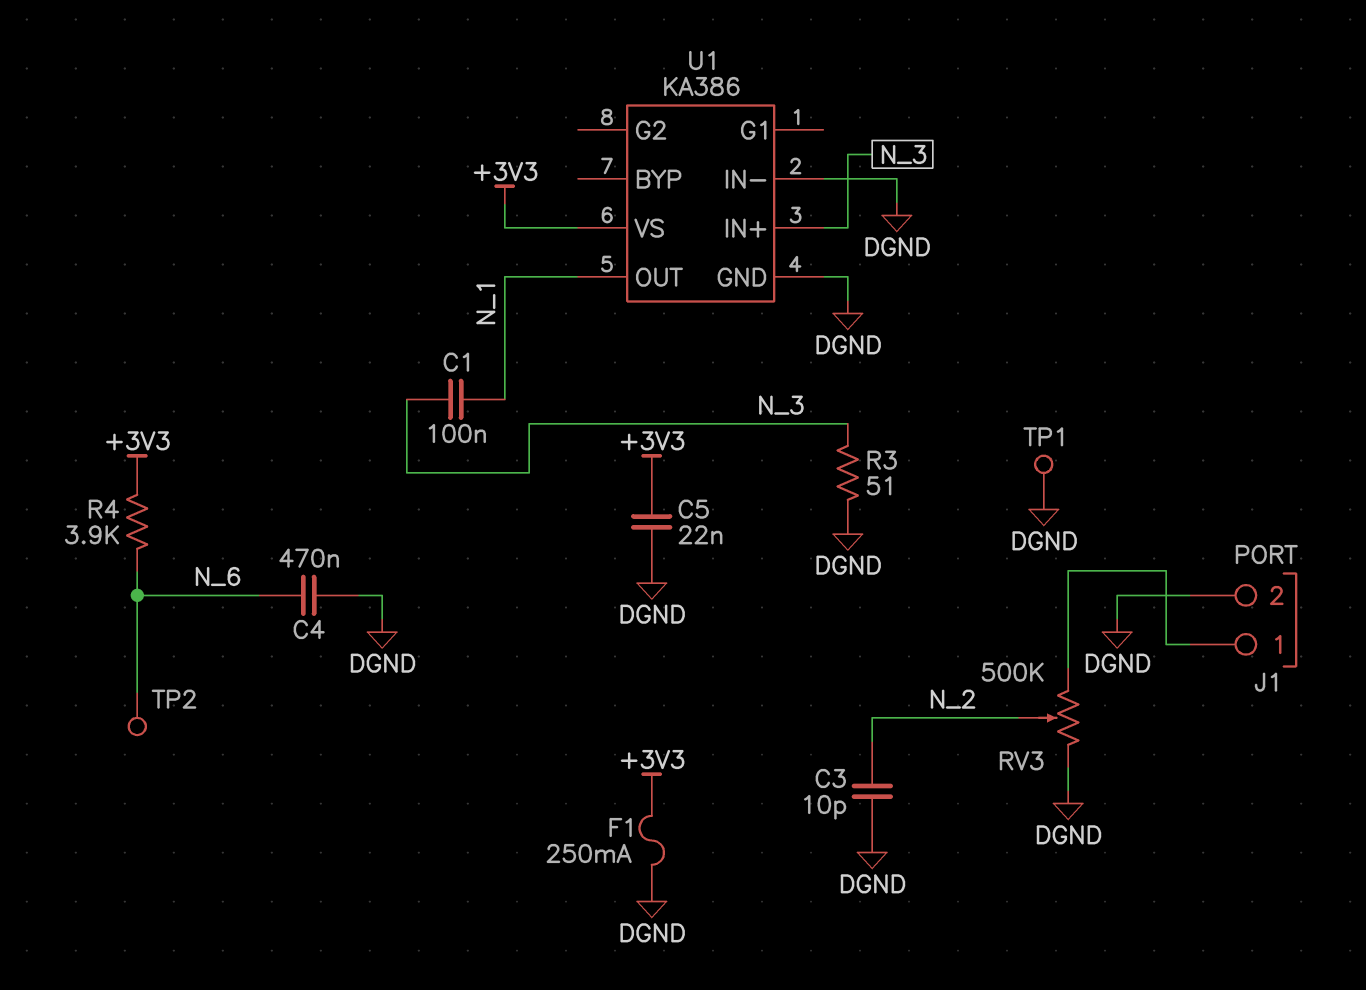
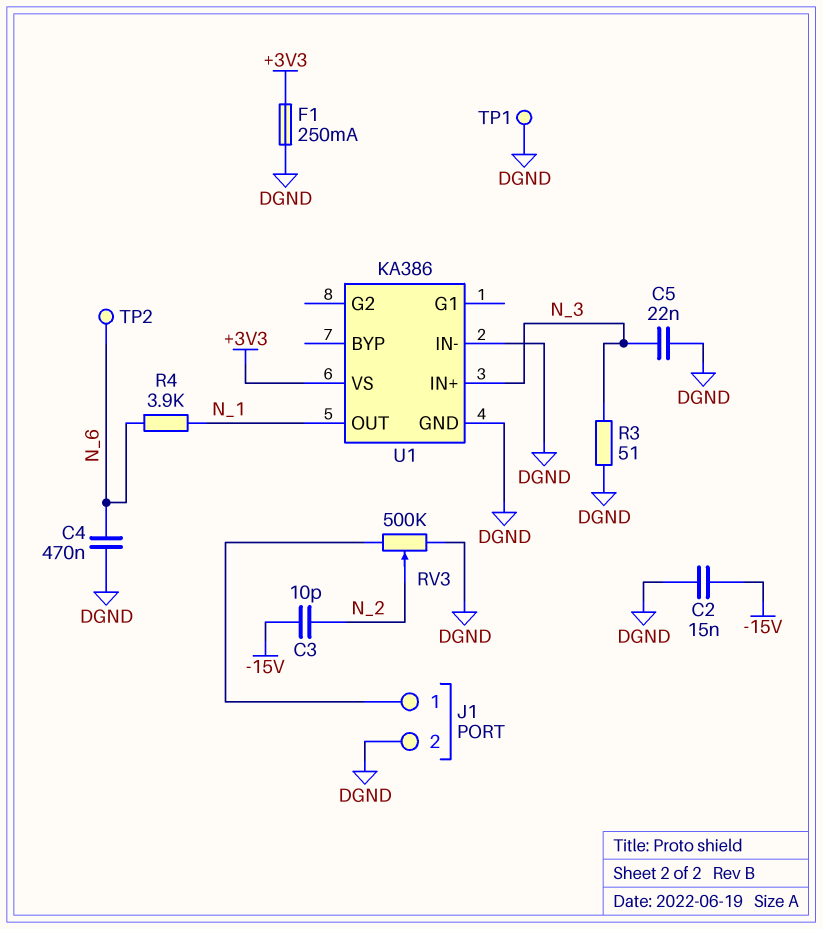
C1: 100nF (N_1, N_3) -> none
C2: none -> 15nF (-15V, DGND)
C3: 10pF (DGND, N_2) -> 10pF (-15V, N_2)
C5: 22nF (+3V3, DGND) -> 22nF (DGND, N_3)
R4: 3.9k (+3V3, N_6) -> 3.9k (N_1, N_6)

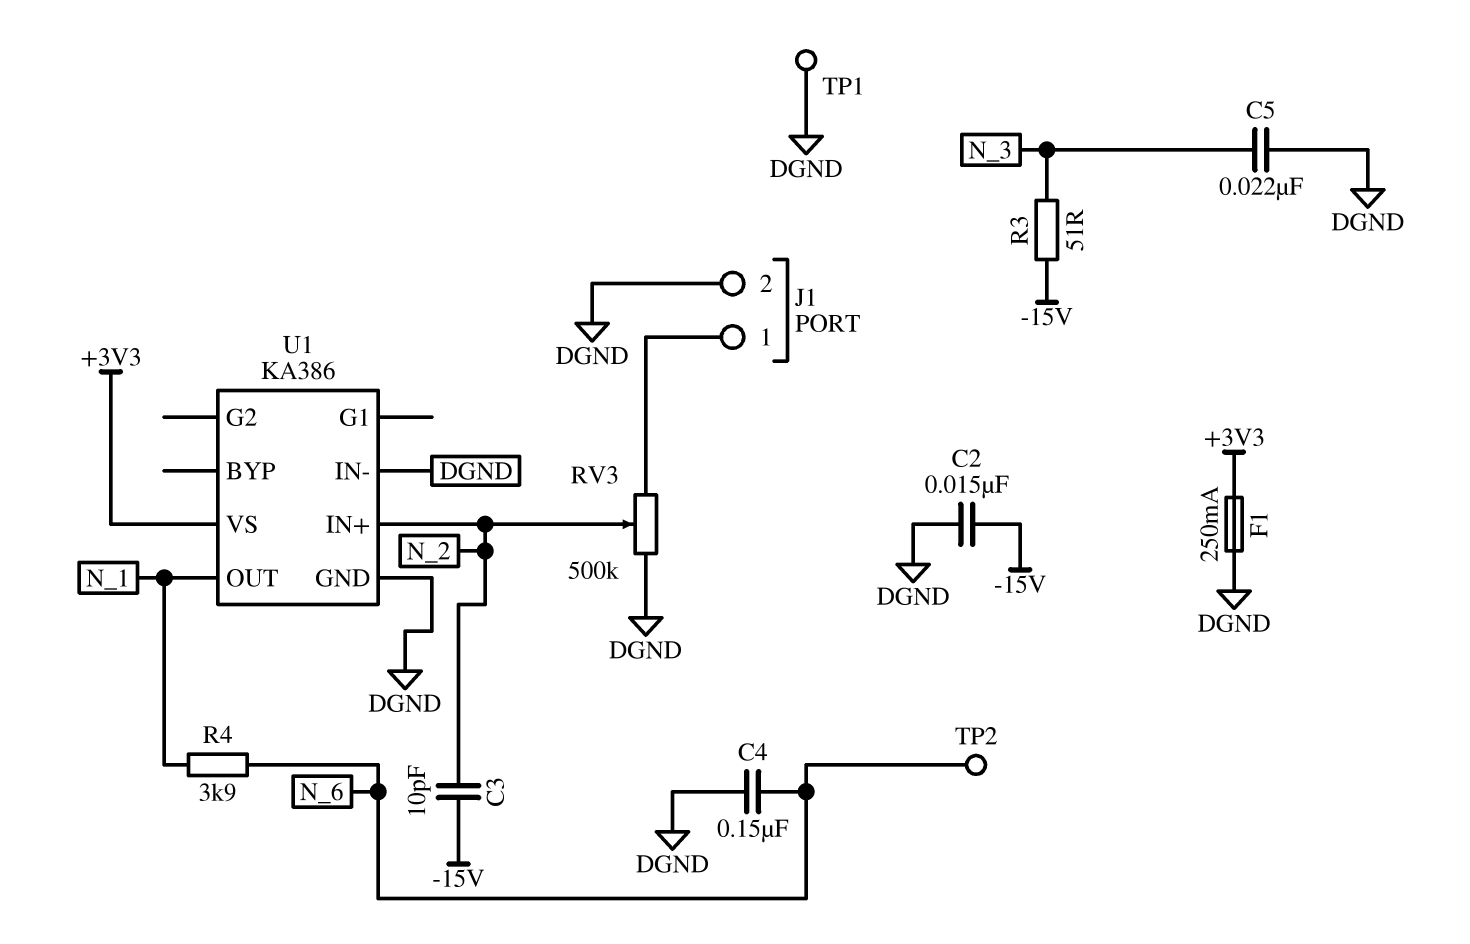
C4: 470nF (DGND, N_6) -> 150nF (DGND, N_6)
R3: 51 (DGND, N_3) -> 51 (-15V, N_3)
U1 pin IN+: N_3 -> N_2

